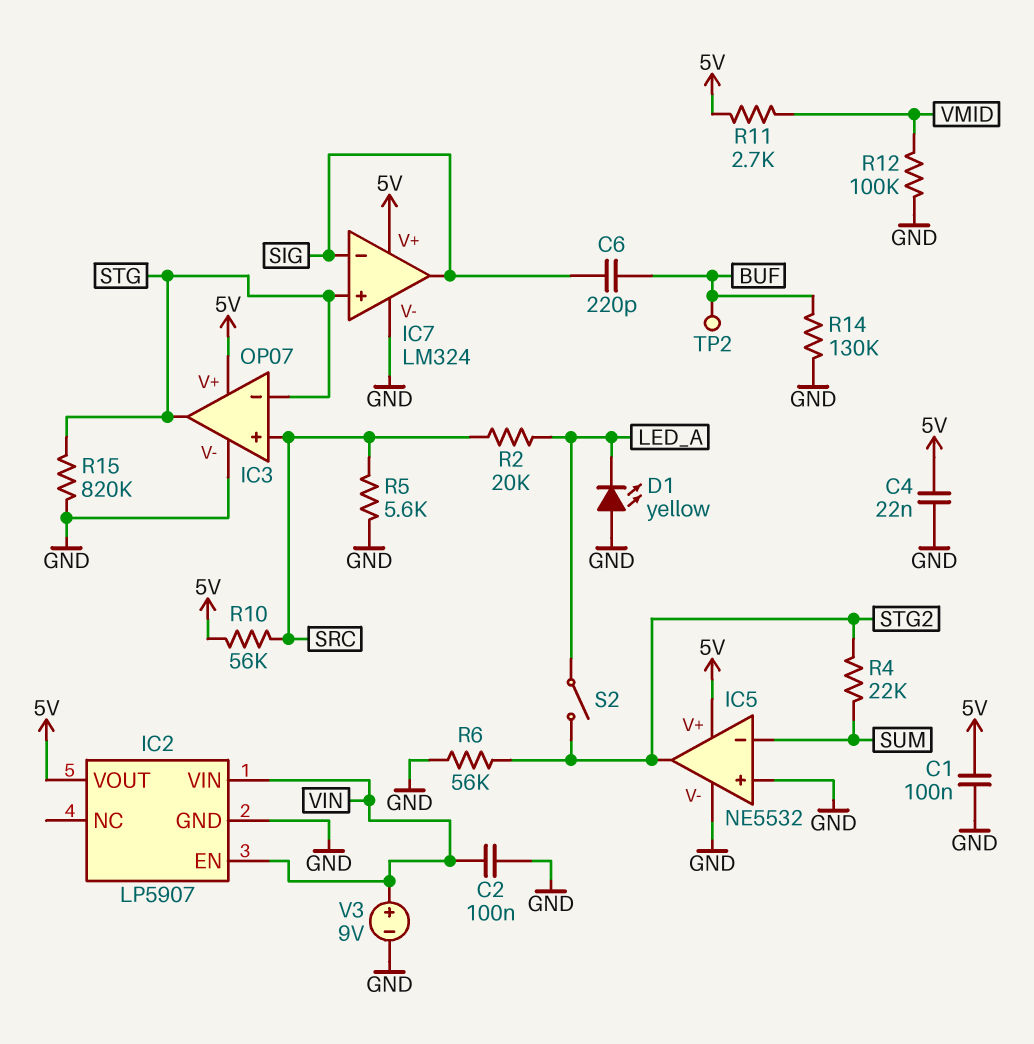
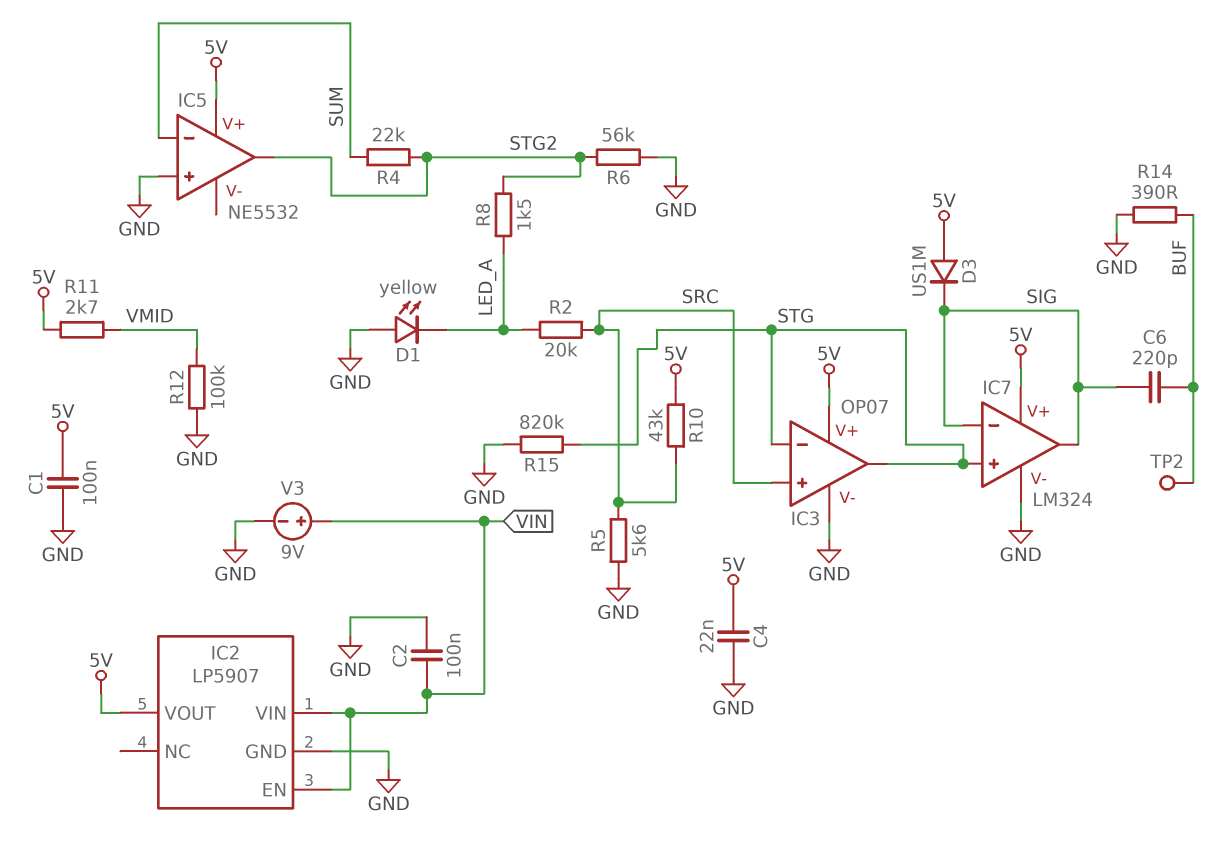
D3: none -> diode US1M (A 5V, K SIG)
IC5 pin V-: GND -> none
R8: none -> 1.5k (LED_A, STG2)
R10: 56k (5V, SRC) -> 43k (5V, SRC)
R14: 130k (BUF, GND) -> 390 (BUF, GND)
S2: switch (LED_A, STG2) -> none

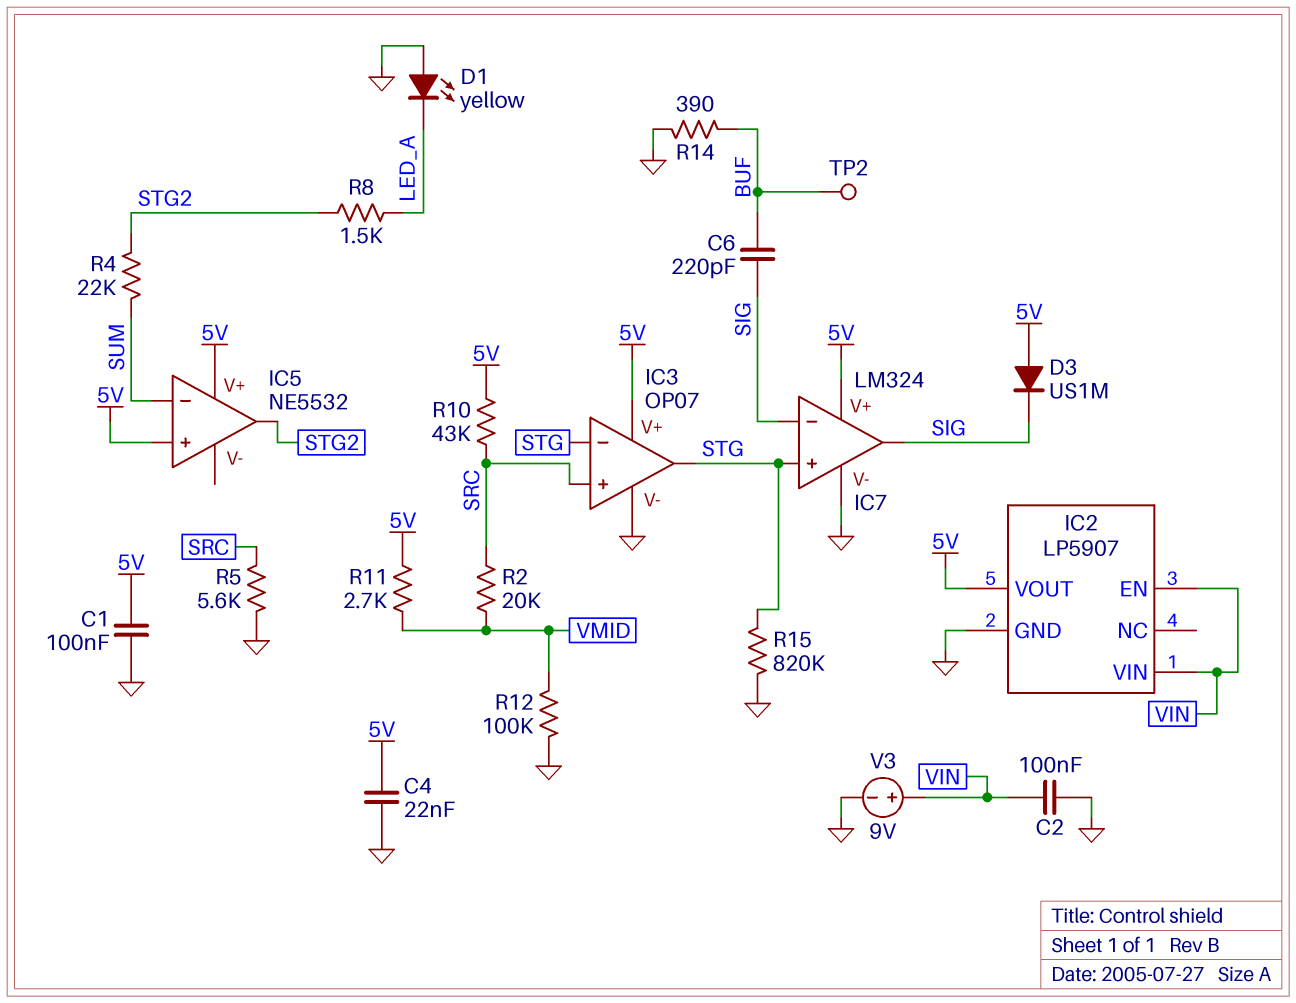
IC5 pin in+: GND -> 5V
R2: 20k (LED_A, SRC) -> 20k (SRC, VMID)
R6: 56k (GND, STG2) -> none

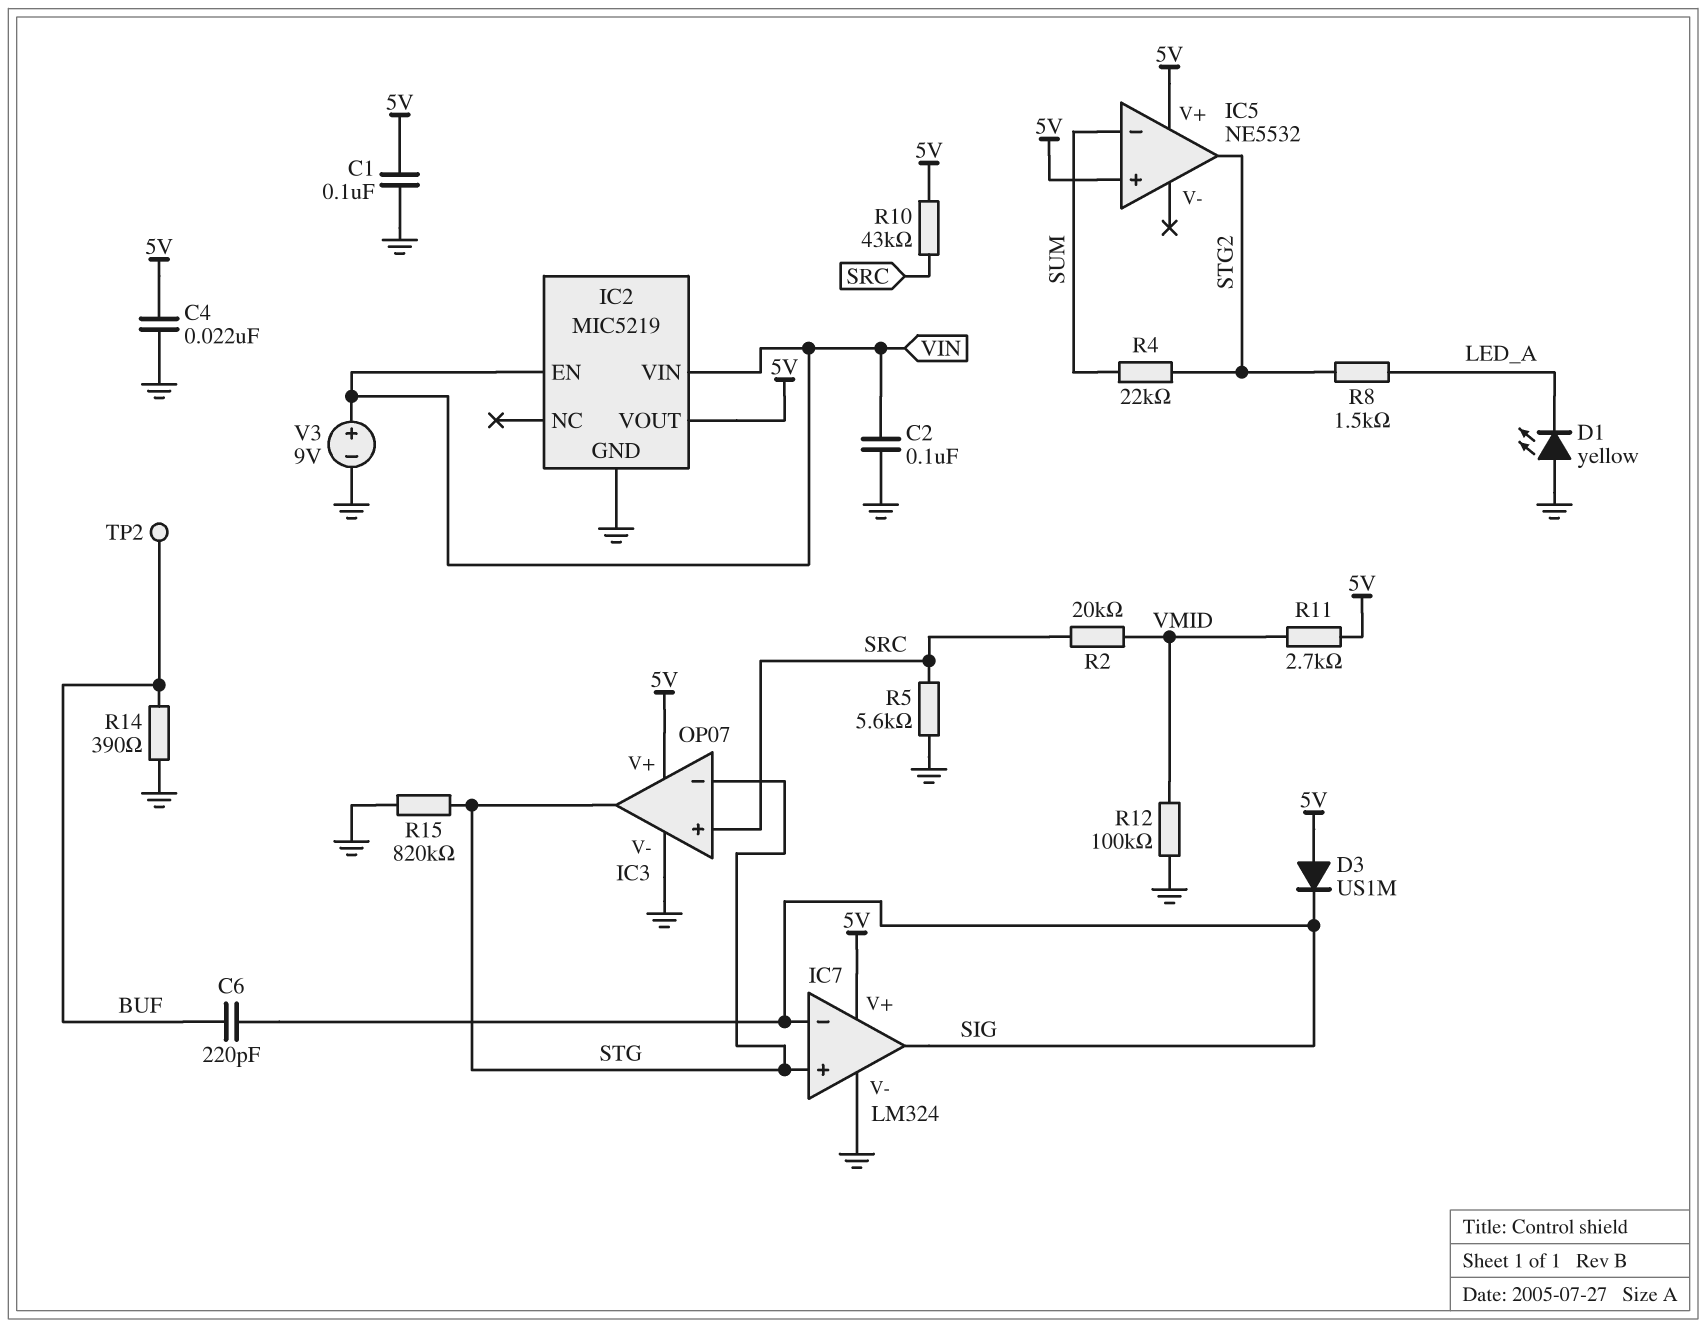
IC2: LP5907 -> MIC5219

